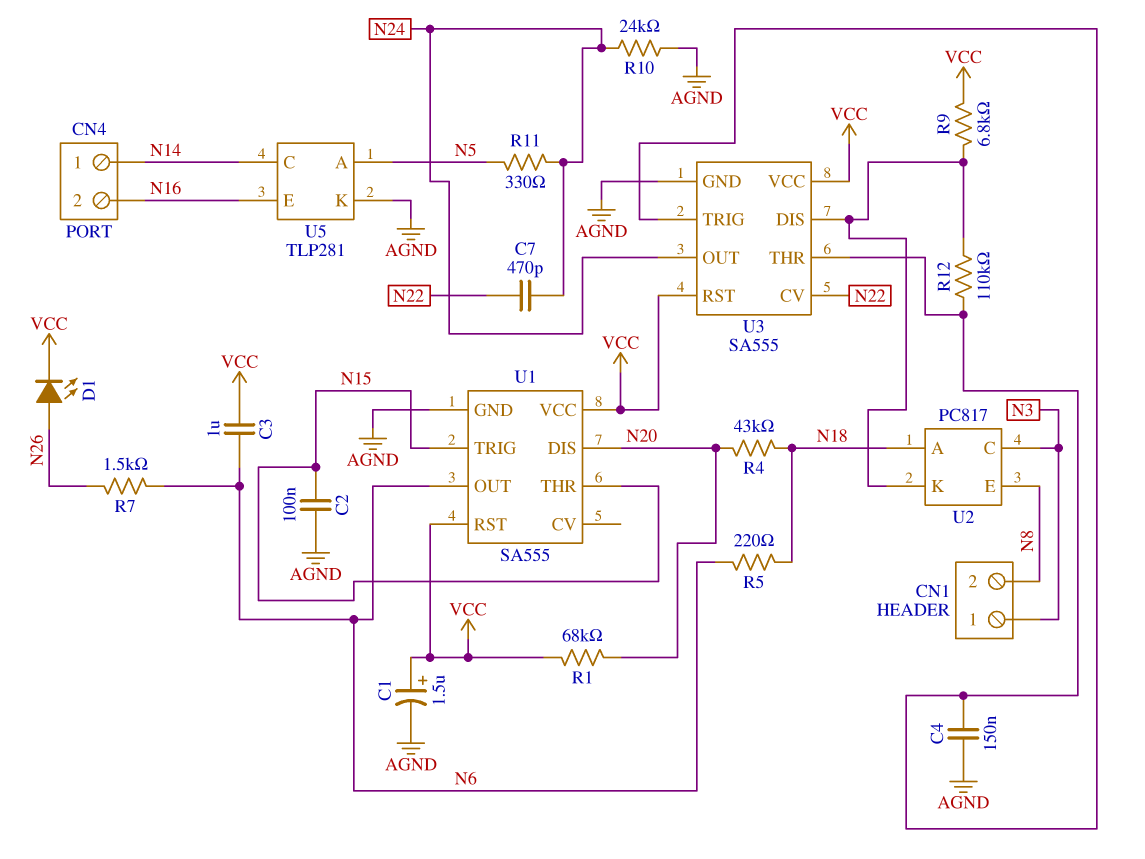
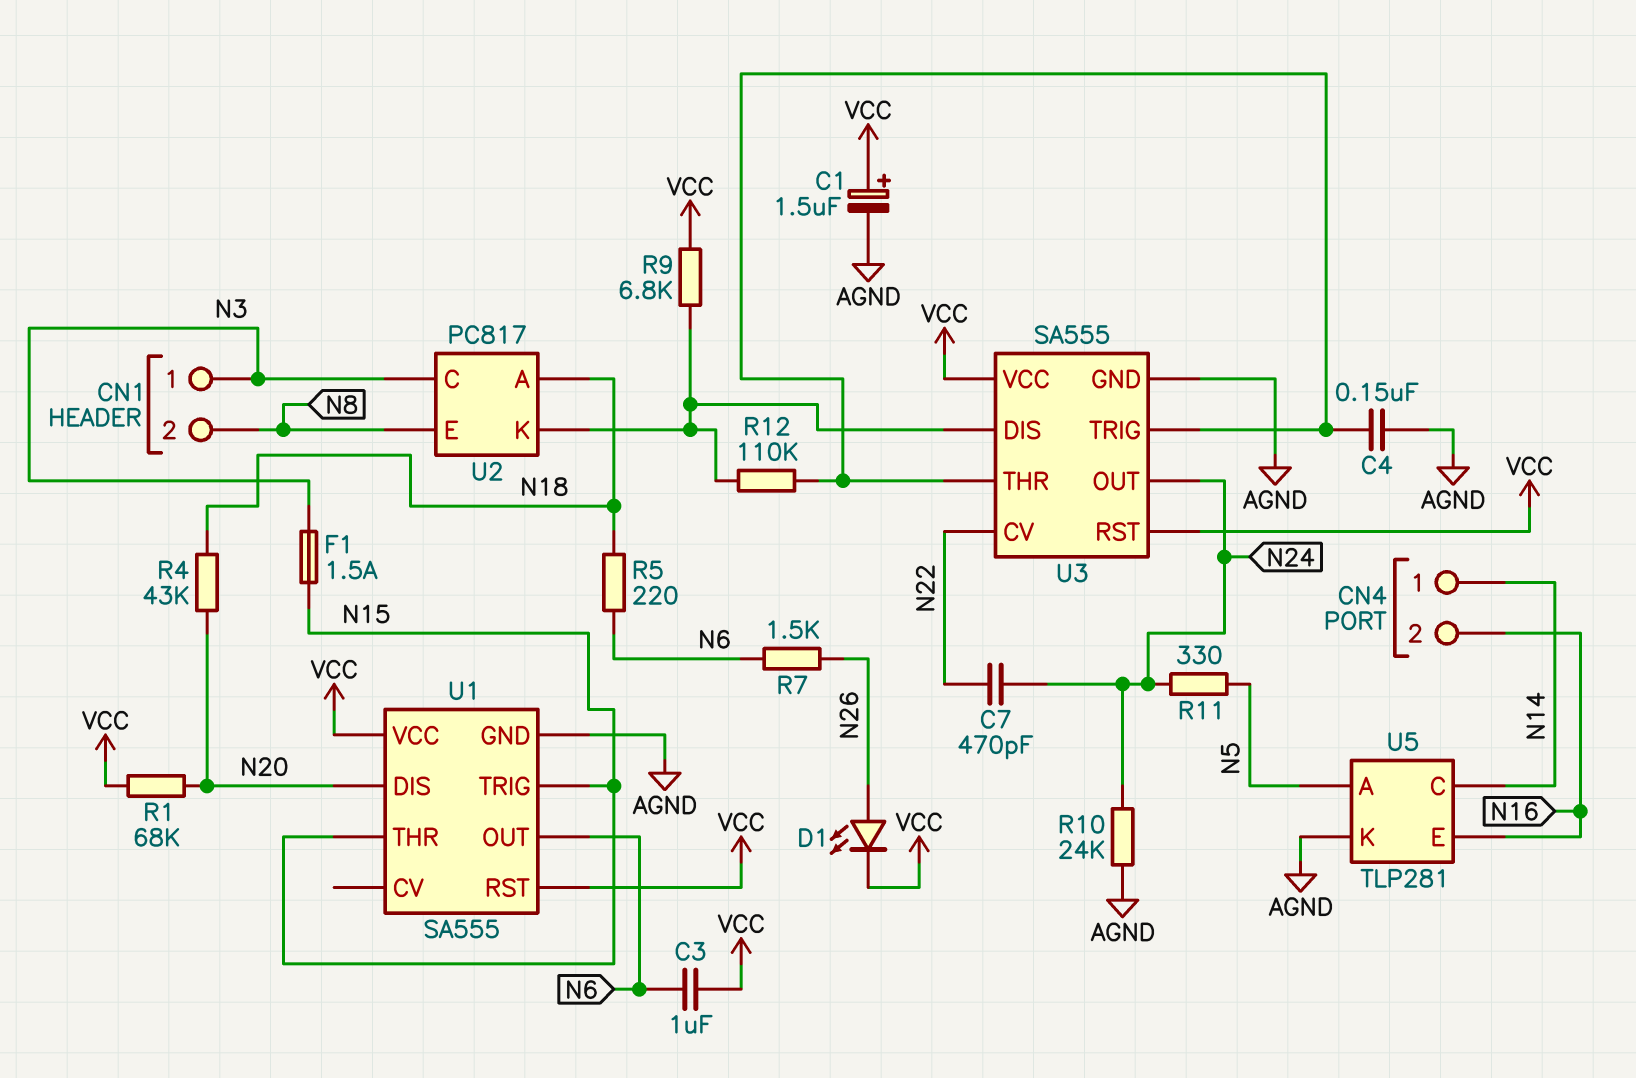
C2: 100nF (AGND, N15) -> none
F1: none -> 1.5A (N3, N15)

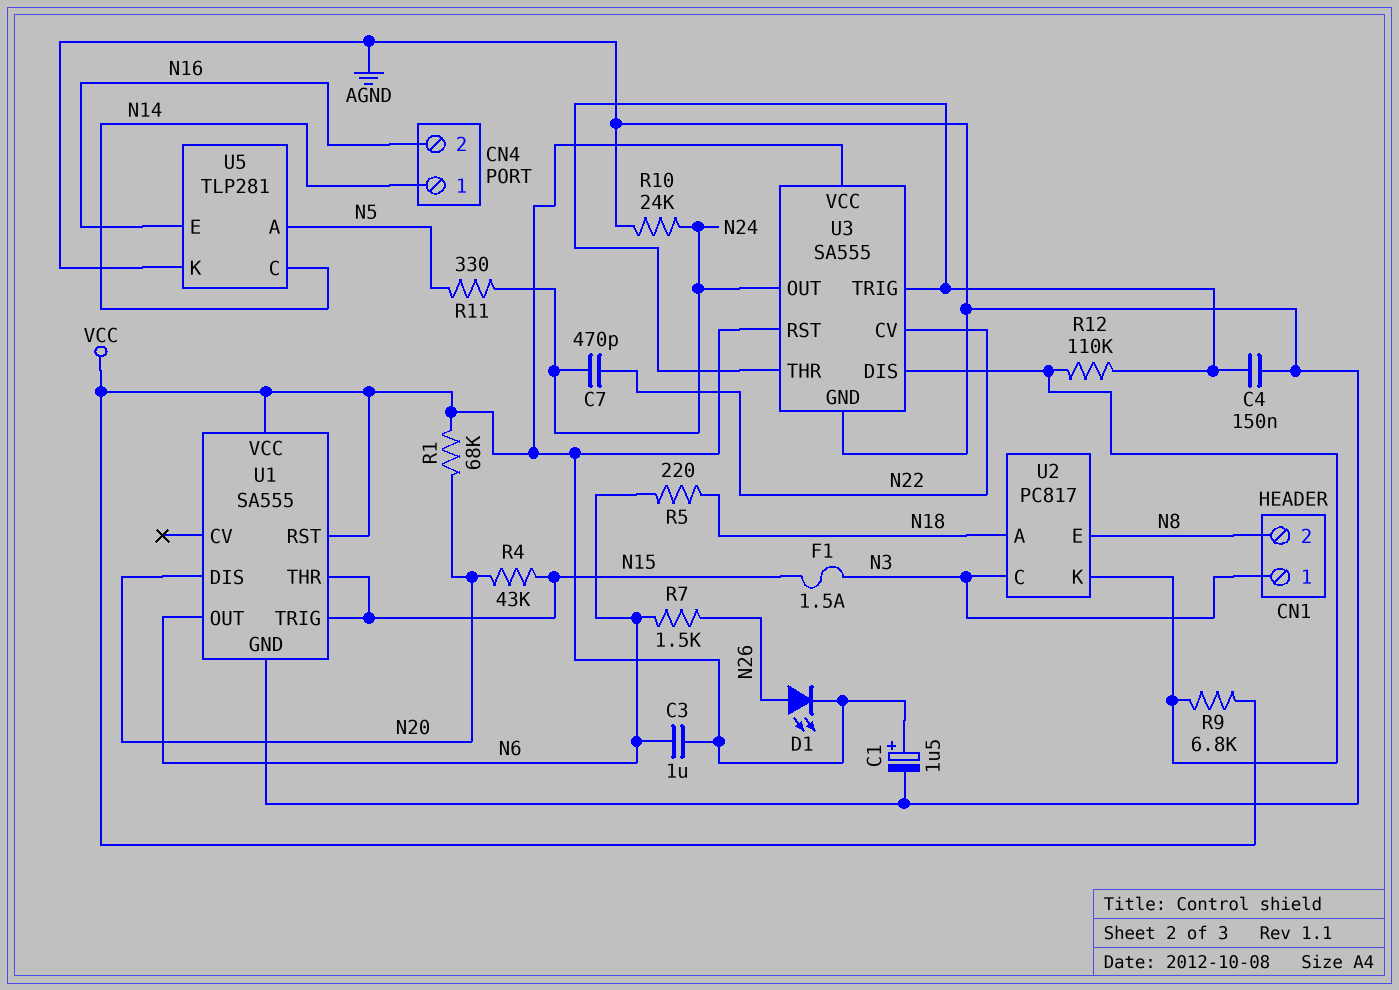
R4: 43k (N18, N20) -> 43k (N15, N20)

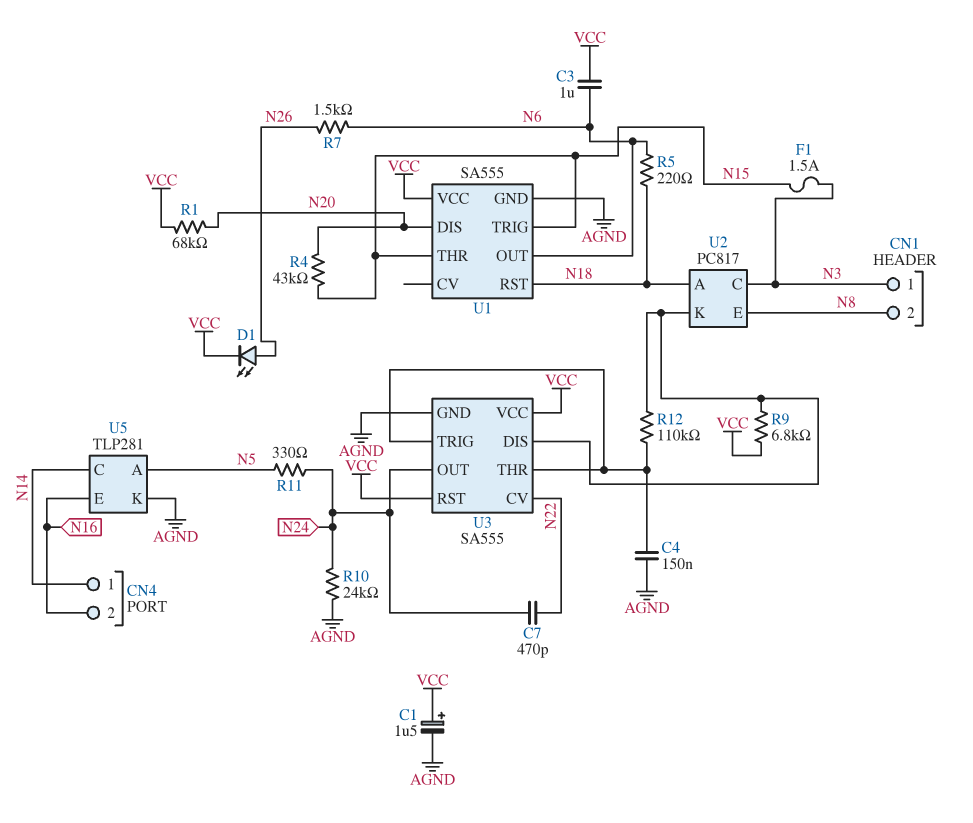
U1 pin RST: VCC -> N18

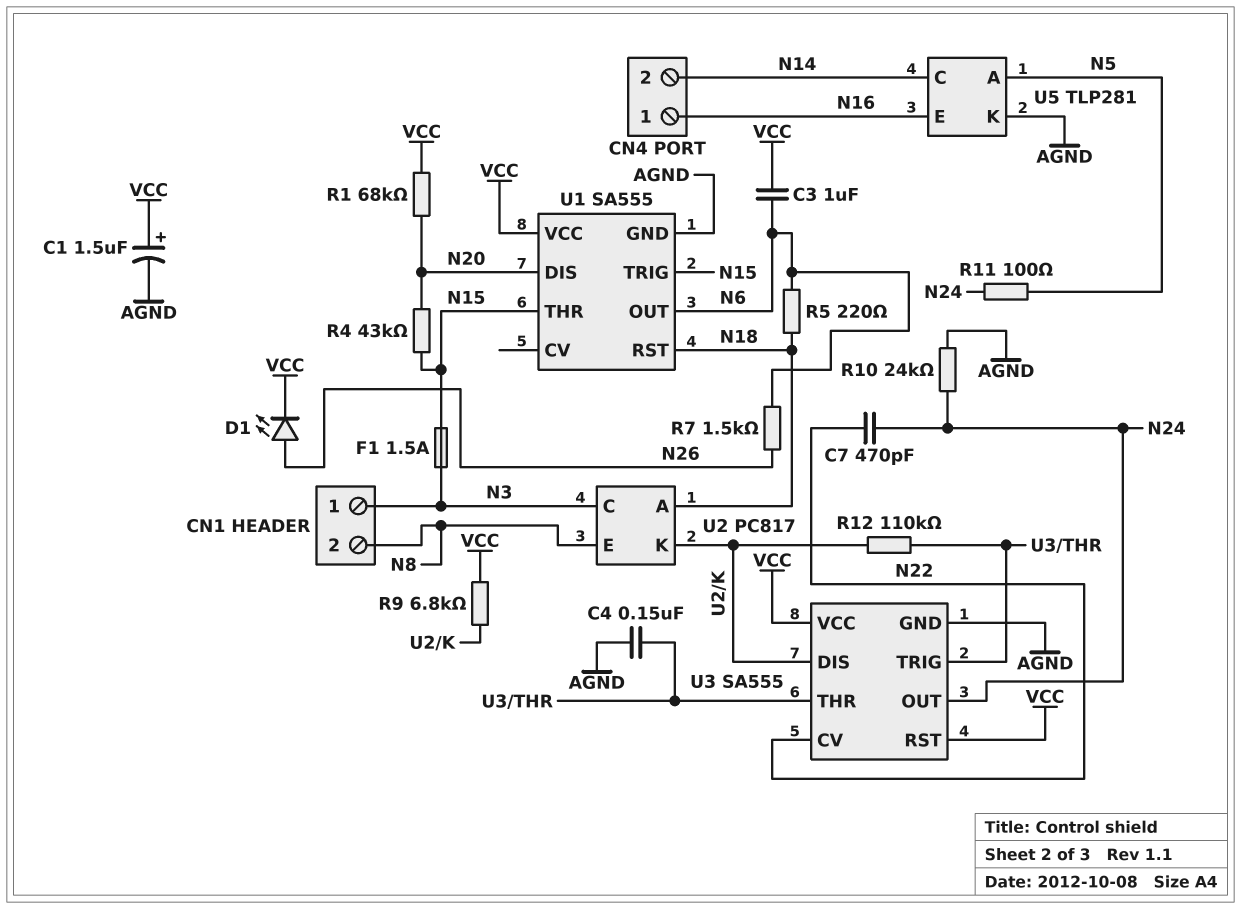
CN4 pin 1: N14 -> N16
CN4 pin 2: N16 -> N14
R11: 330 (N5, N24) -> 100 (N5, N24)

